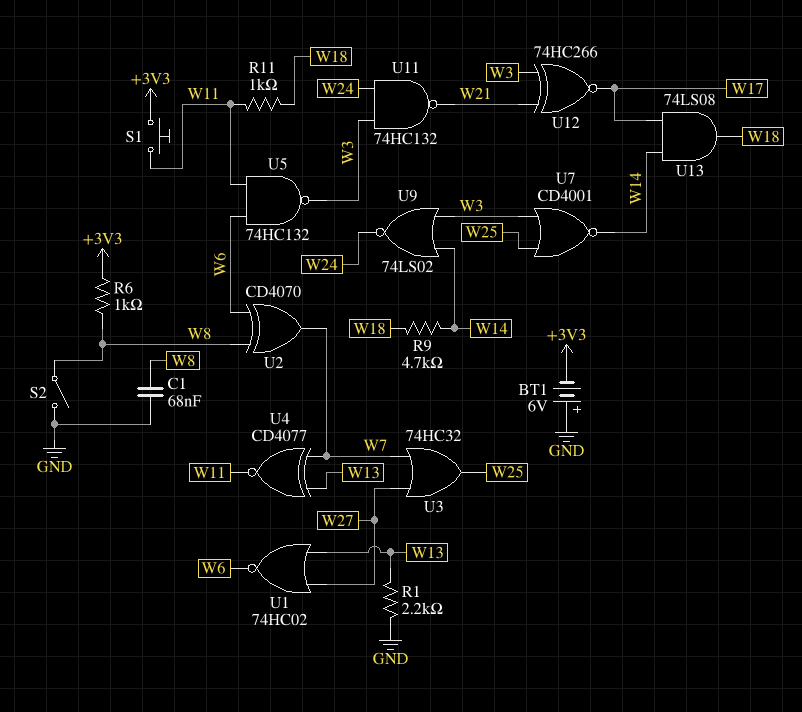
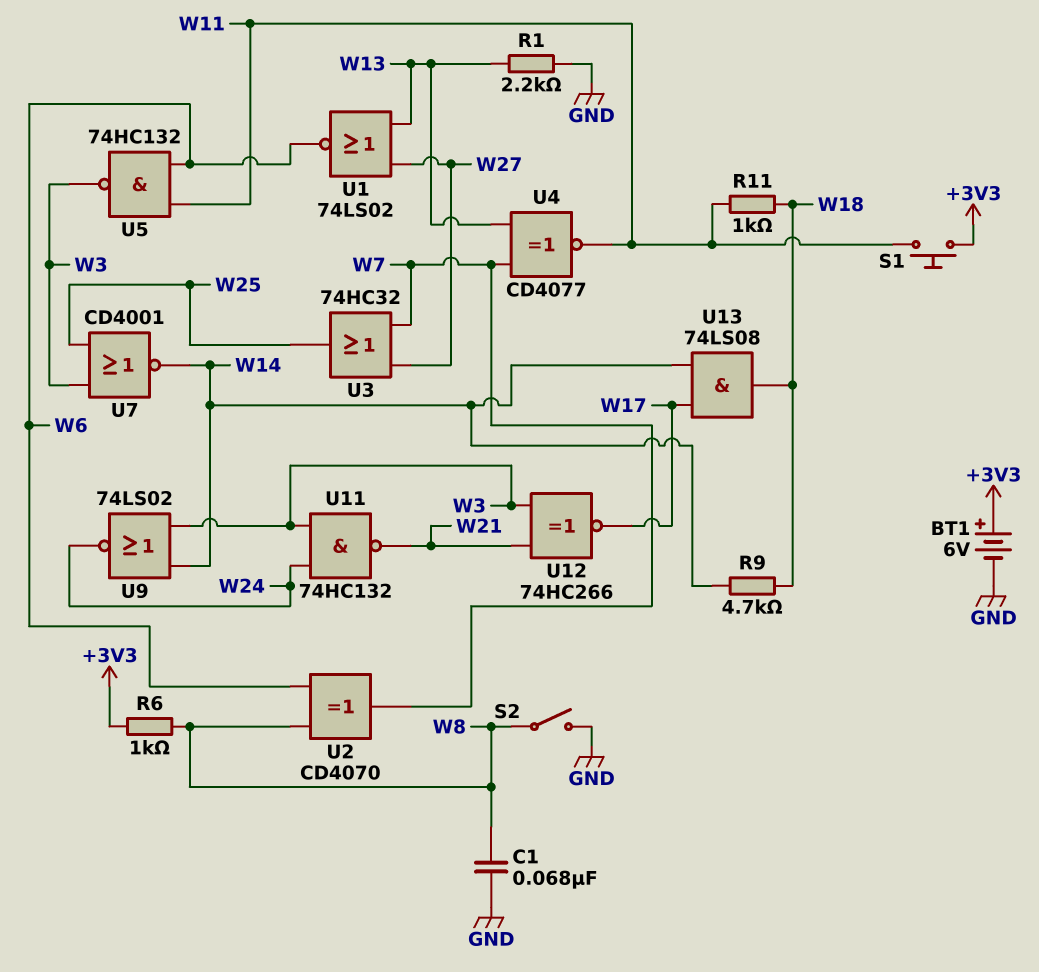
BT1: 6V (plus GND, minus +3V3) -> 6V (plus +3V3, minus GND)
U1: NOR 74HC02 (in W13, in W27, out W6) -> NOR 74LS02 (in W13, in W27, out W6)

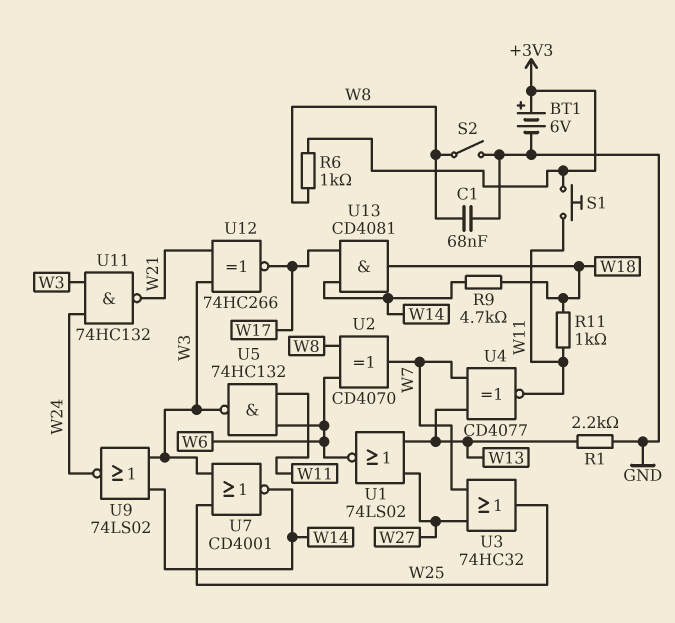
U13: AND 74LS08 (in W14, in W17, out W18) -> AND CD4081 (in W14, in W17, out W18)

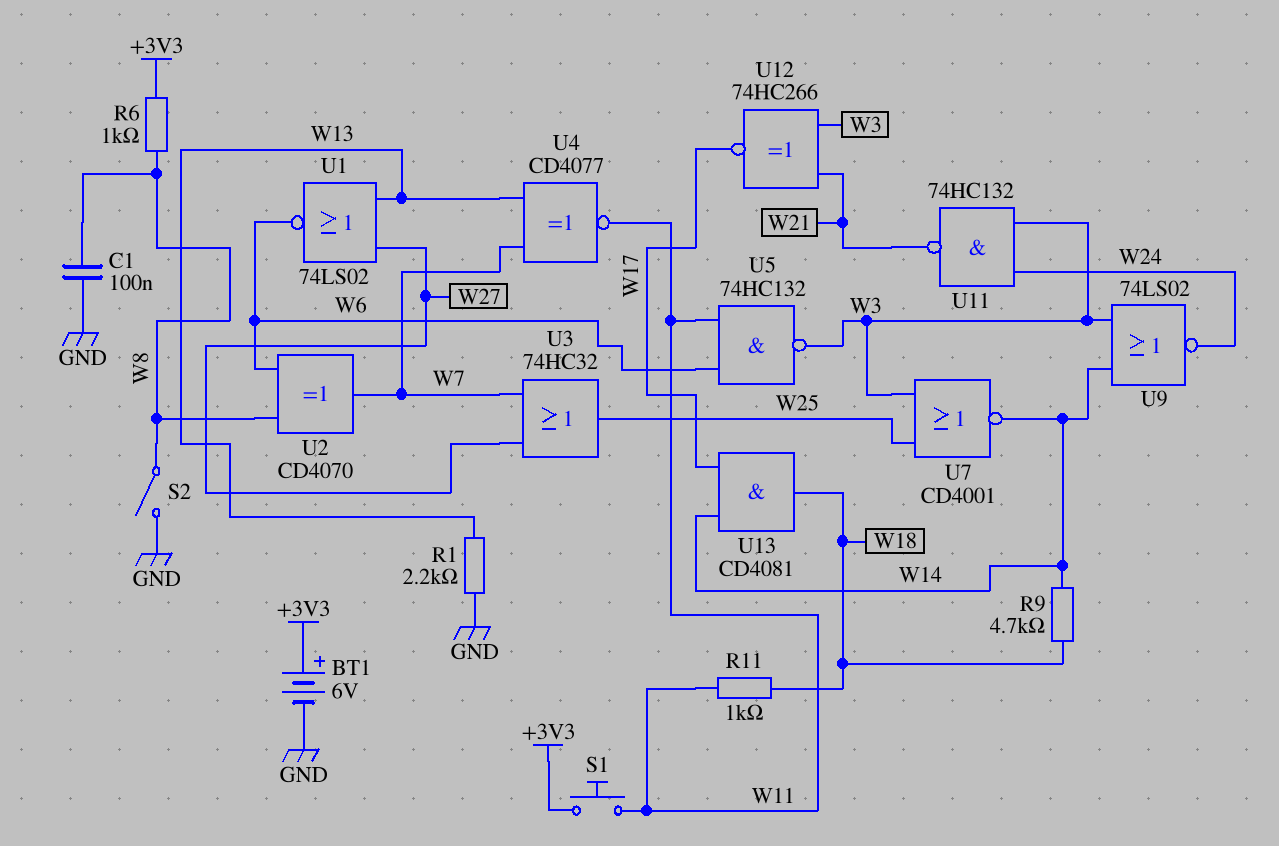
C1: 68nF (GND, W8) -> 100nF (GND, W8)

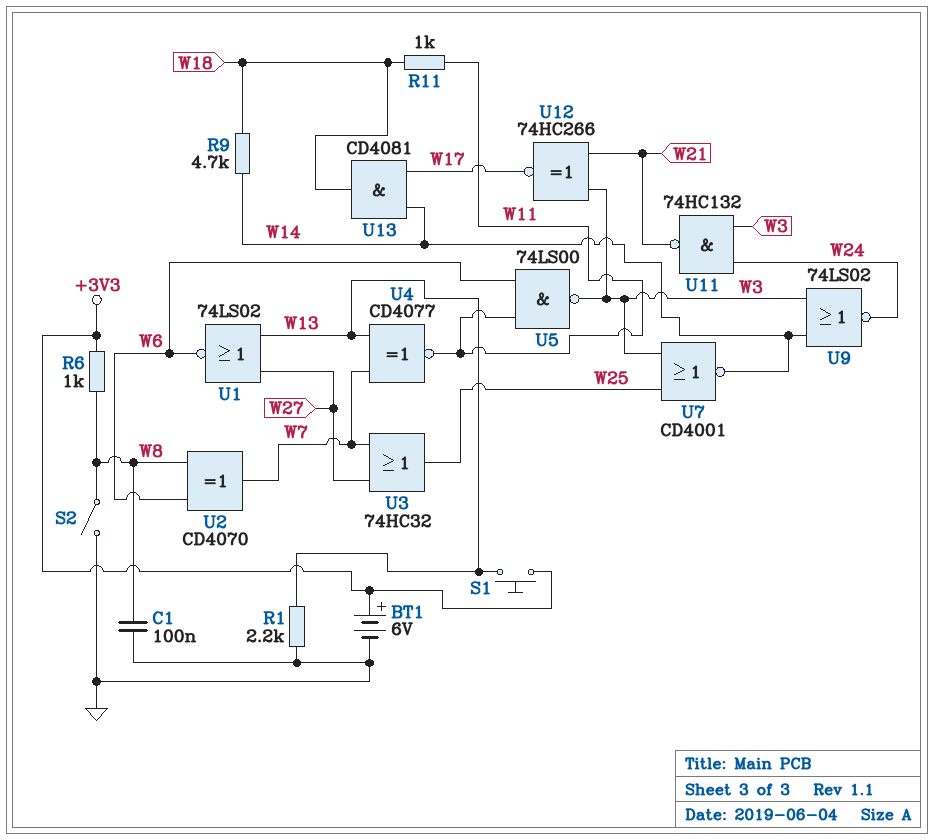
S1: button (+3V3, W11) -> button (+3V3, W13)
U5: NAND 74HC132 (in W6, in W11, out W3) -> NAND 74LS00 (in W6, in W11, out W3)

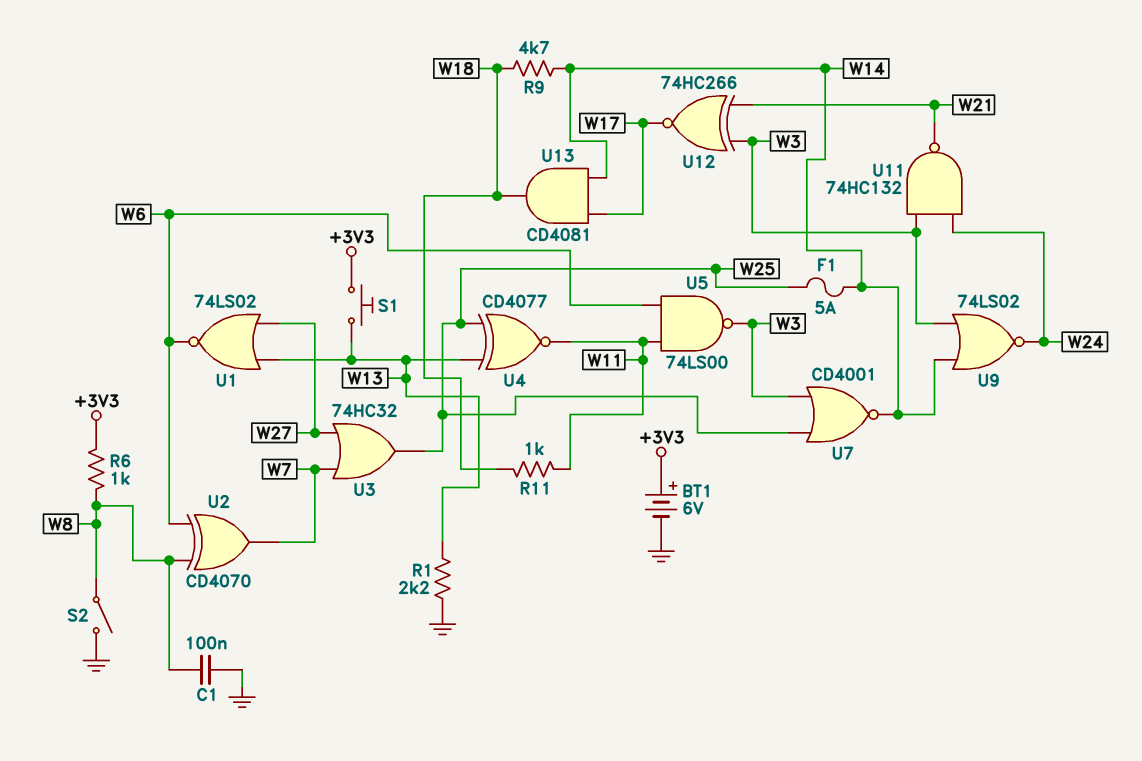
F1: none -> 5A (W14, W25)
U4: XNOR CD4077 (in W7, in W13, out W11) -> XNOR CD4077 (in W13, in W25, out W11)

